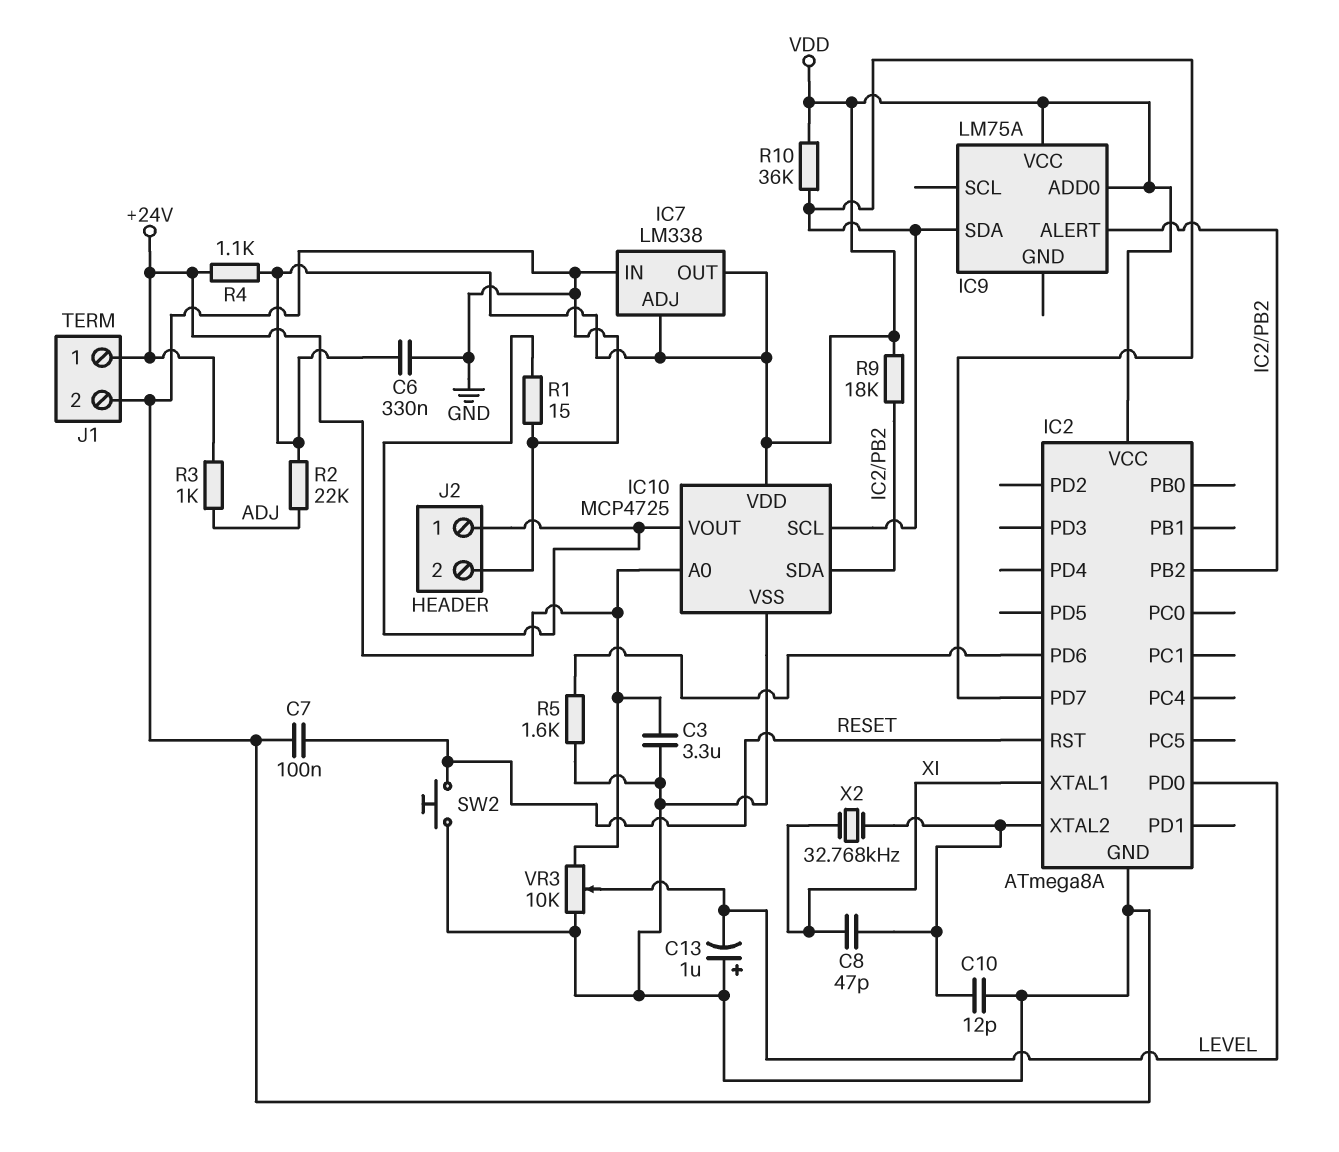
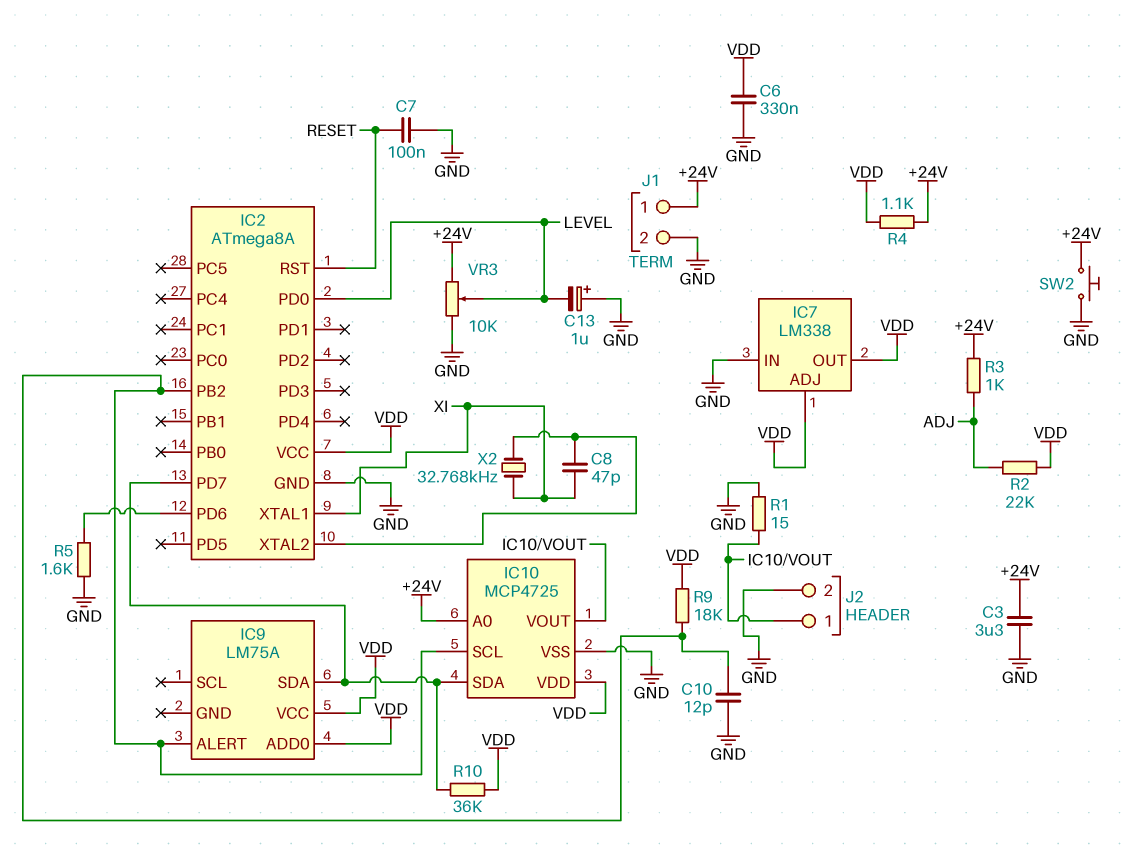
C10: 12pF (GND, IC2/XTAL2) -> 12pF (GND, IC2/PB2)
IC10 pin SCL: IC2/PD7 -> IC2/PB2
IC10 pin SDA: IC2/PB2 -> IC2/PD7
SW2: button (GND, RESET) -> button (+24V, GND)

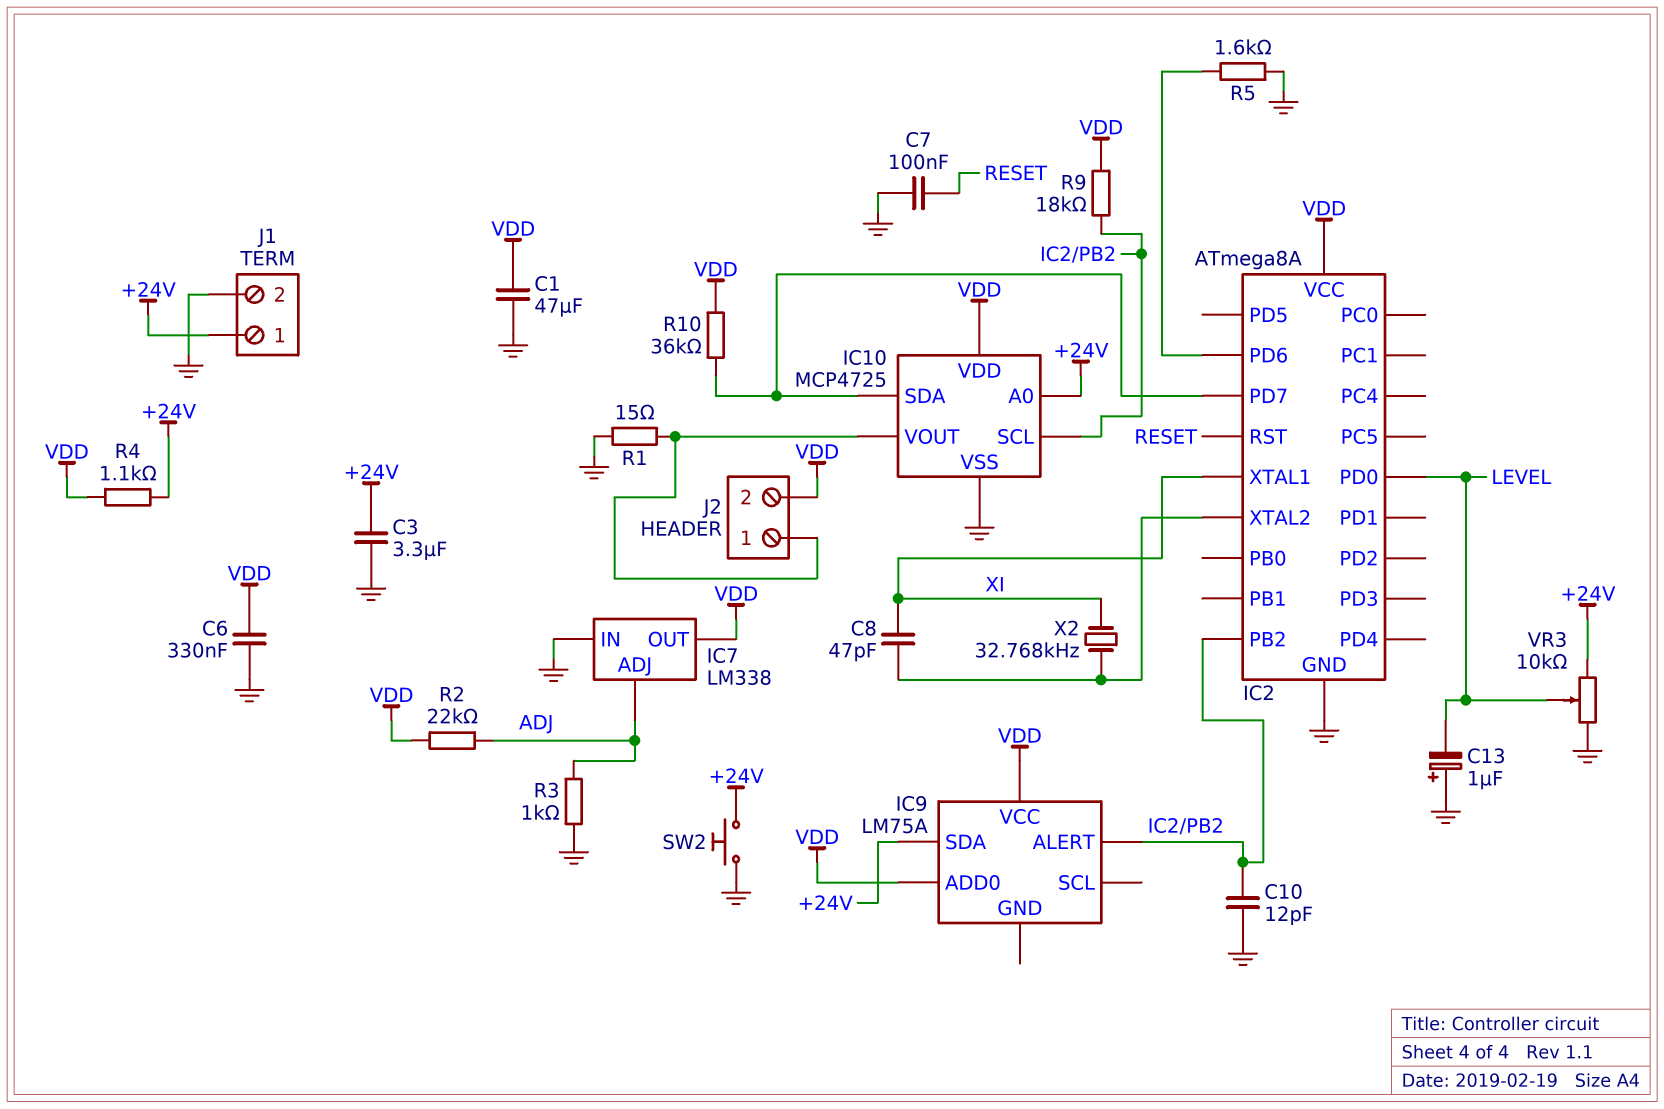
C1: none -> 47uF (GND, VDD)
IC7 pin ADJ: VDD -> ADJ
IC9 pin SDA: IC2/PD7 -> +24V
J2 pin 2: GND -> VDD
R3: 1k (+24V, ADJ) -> 1k (ADJ, GND)

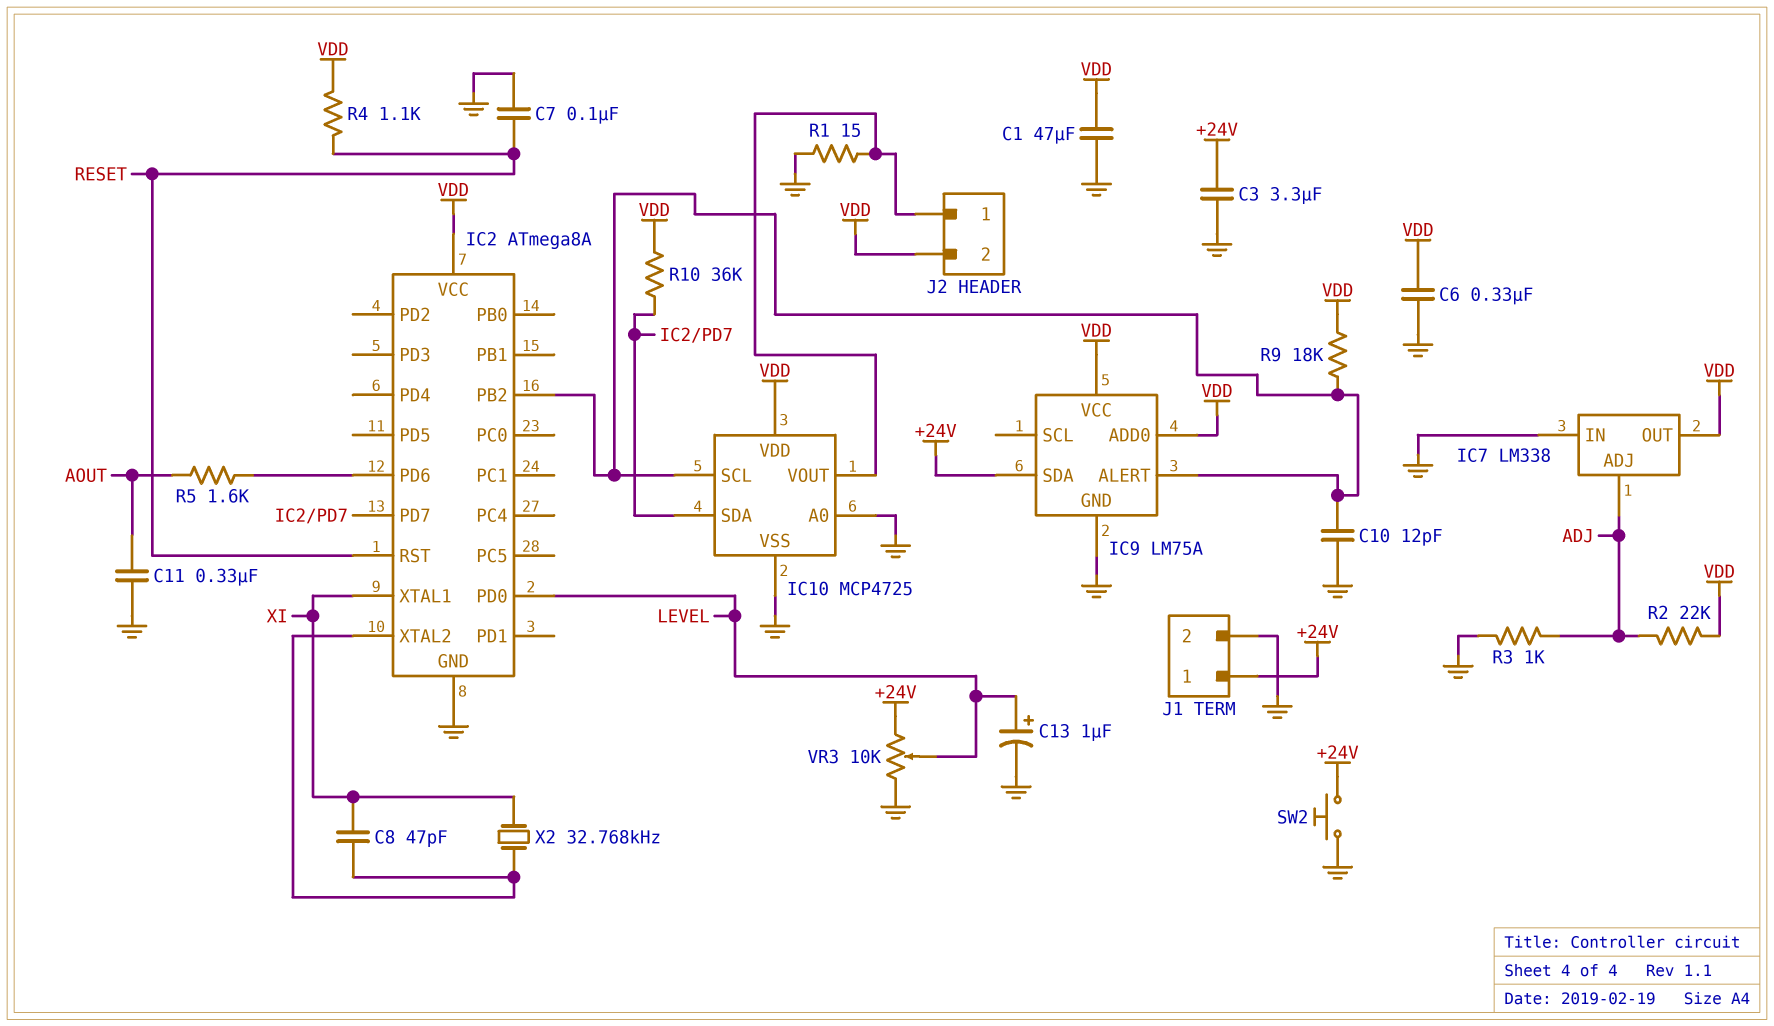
C11: none -> 330nF (AOUT, GND)
C13: 1uF (plus GND, minus LEVEL) -> 1uF (plus LEVEL, minus GND)
IC9 pin GND: none -> GND
IC10 pin A0: +24V -> GND
R4: 1.1k (+24V, VDD) -> 1.1k (RESET, VDD)
R5: 1.6k (GND, IC2/PD6) -> 1.6k (AOUT, IC2/PD6)

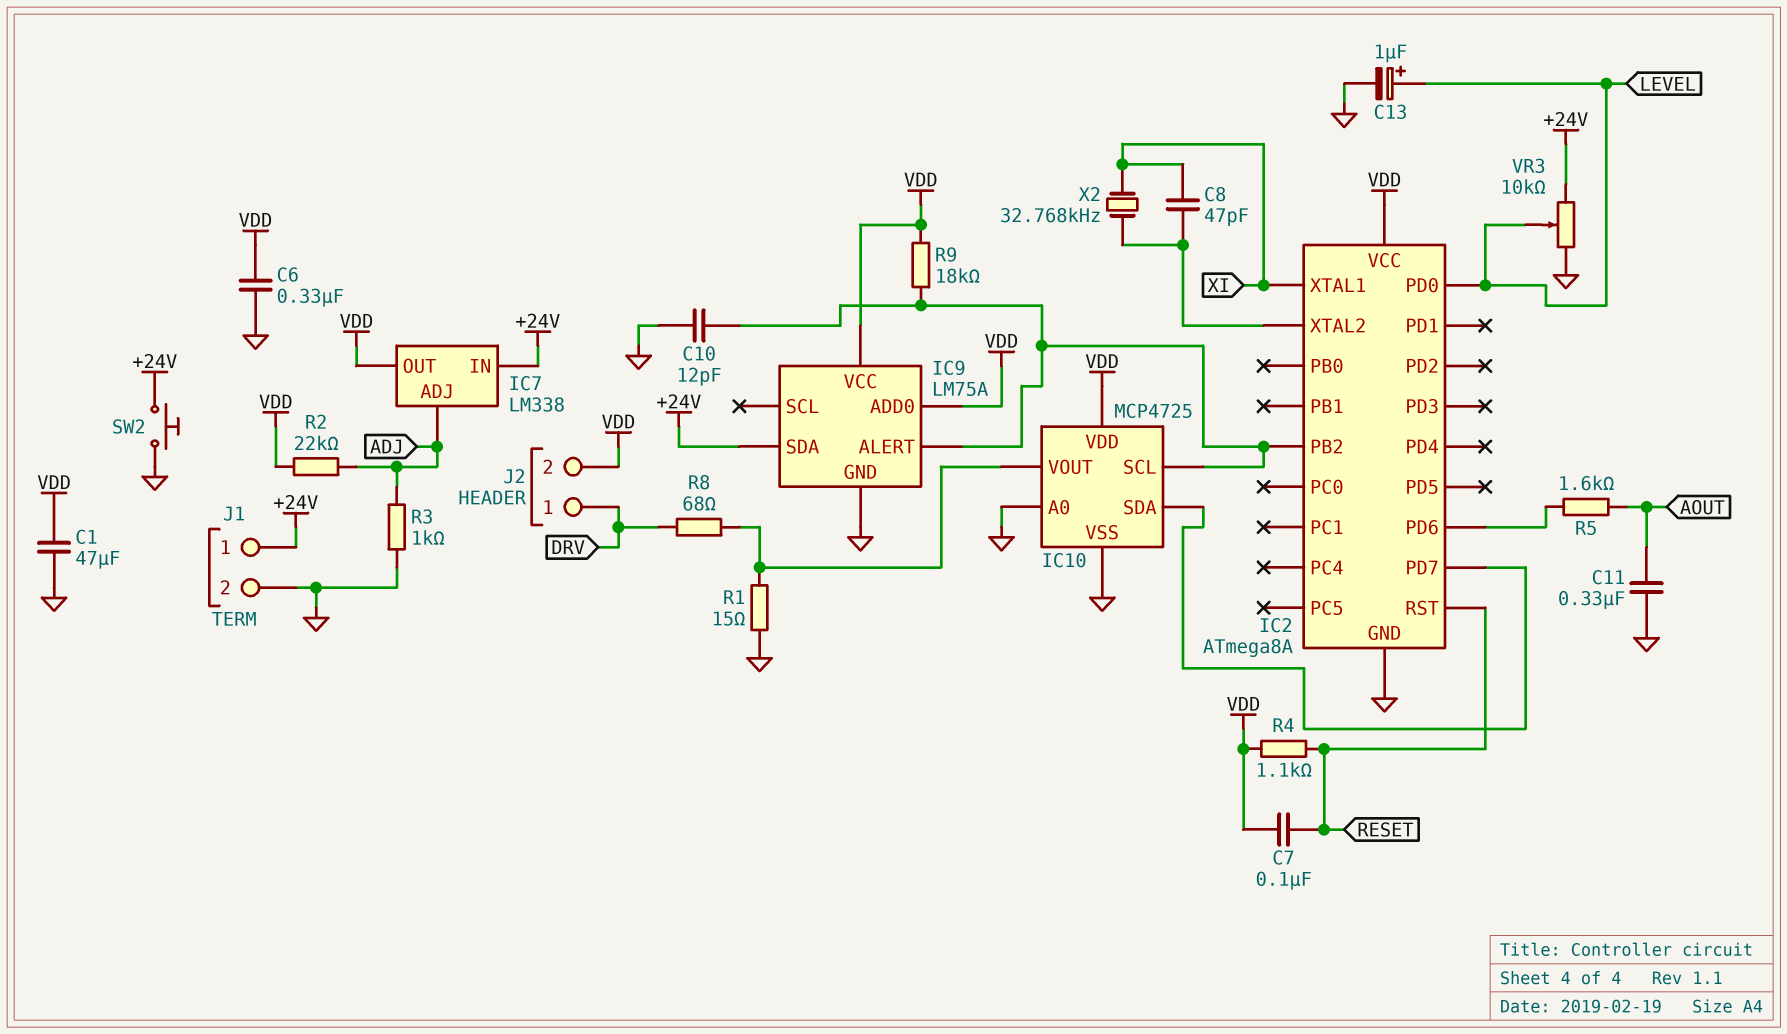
C3: 3.3uF (+24V, GND) -> none
C7: 100nF (GND, RESET) -> 100nF (RESET, VDD)
IC7 pin IN: GND -> +24V
J2 pin 1: IC10/VOUT -> DRV
R8: none -> 68 (DRV, IC10/VOUT)
R10: 36k (IC2/PD7, VDD) -> none

